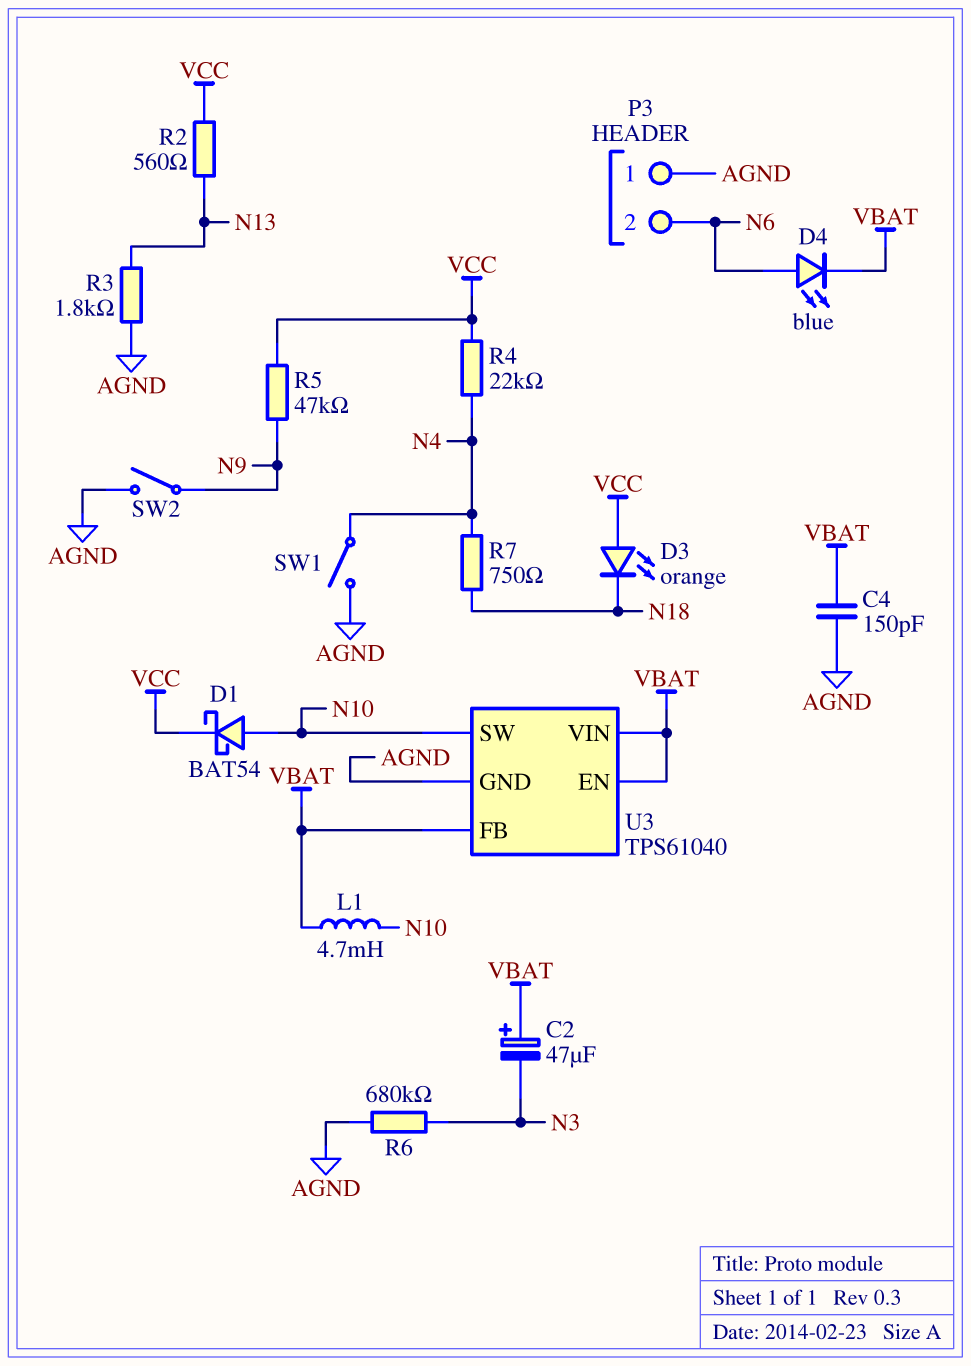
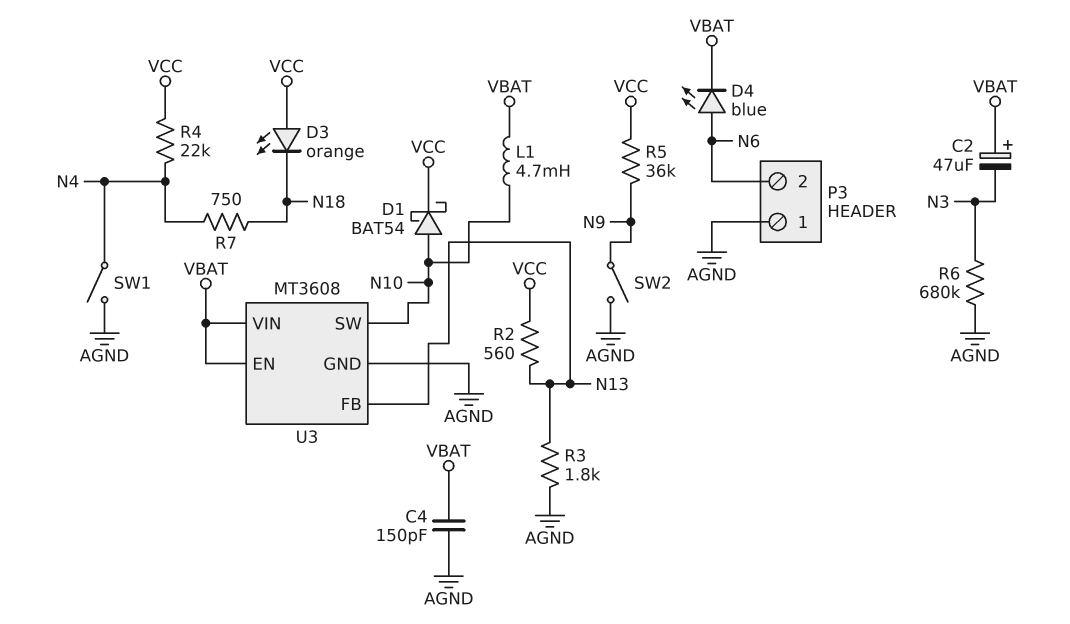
R5: 47k (N9, VCC) -> 36k (N9, VCC)
U3: TPS61040 -> MT3608
U3 pin FB: VBAT -> N13

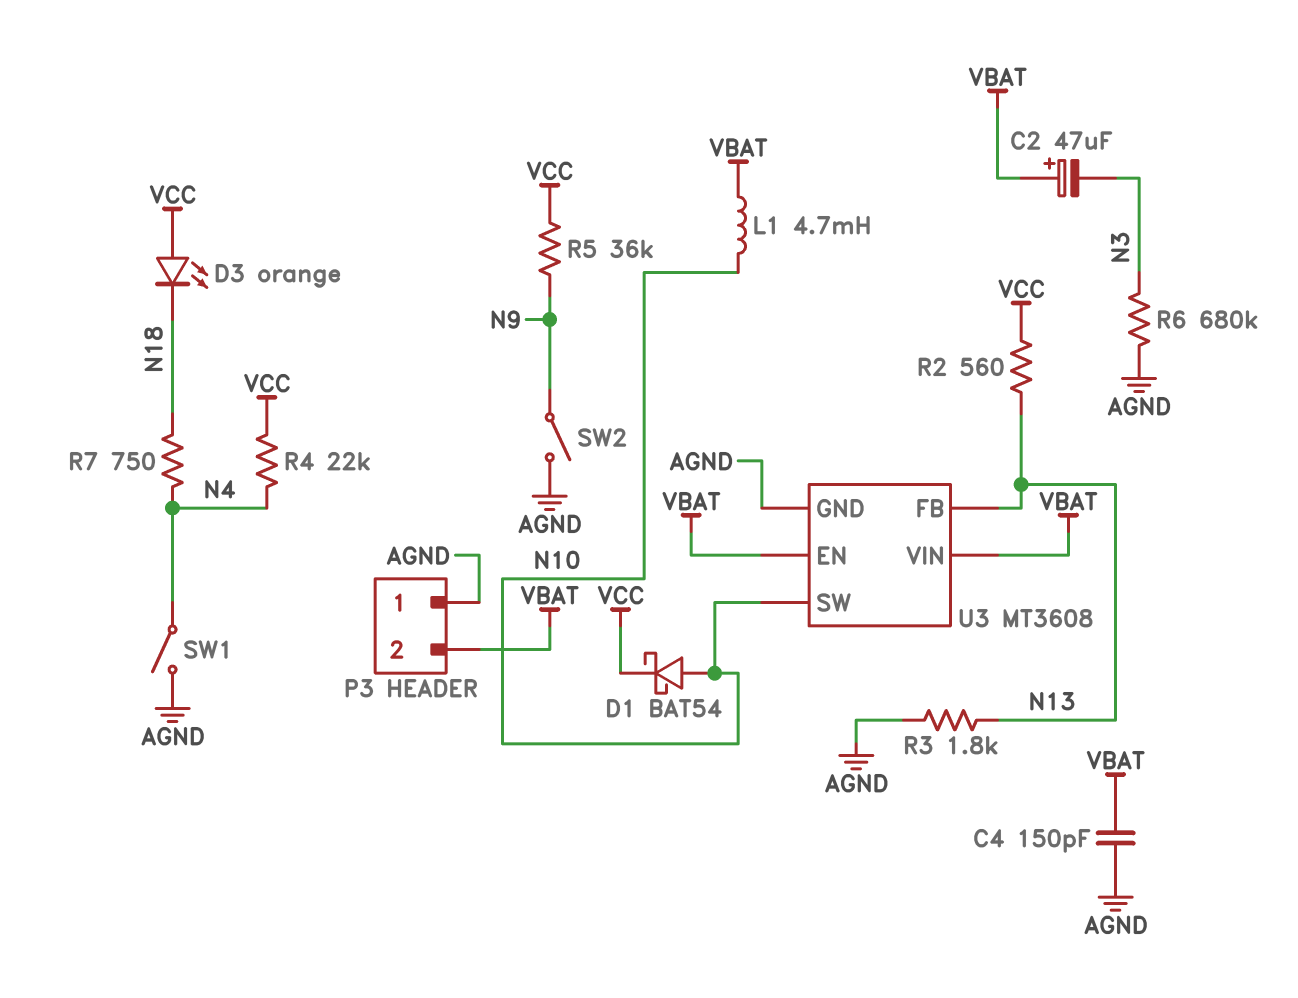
D4: LED blue (A N6, K VBAT) -> none
P3 pin 2: N6 -> VBAT

